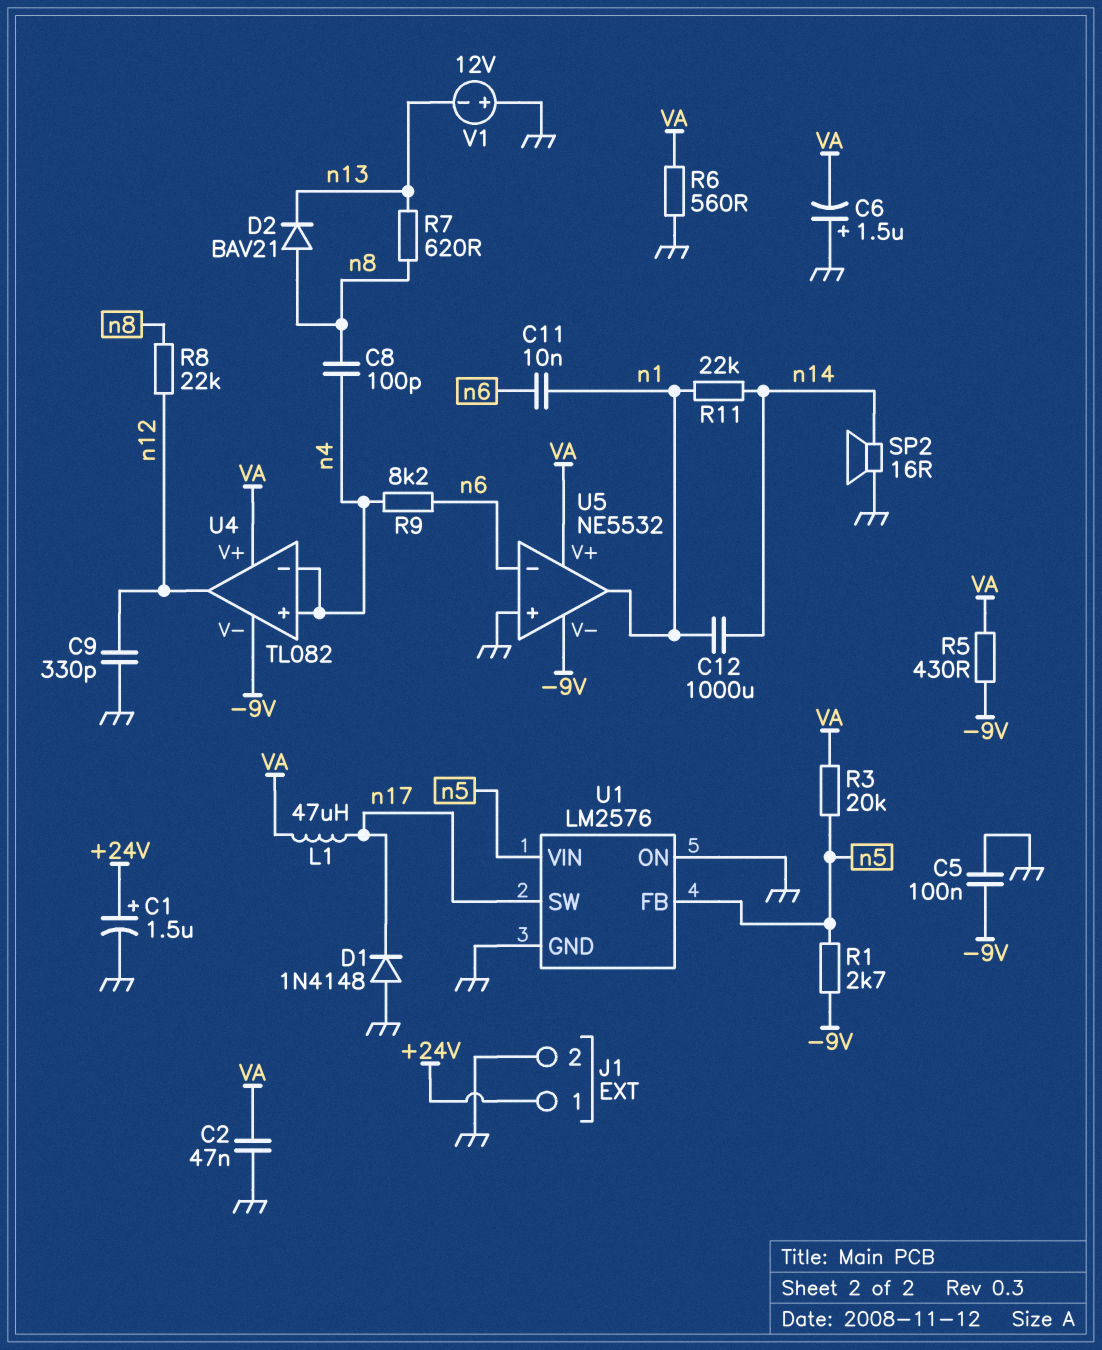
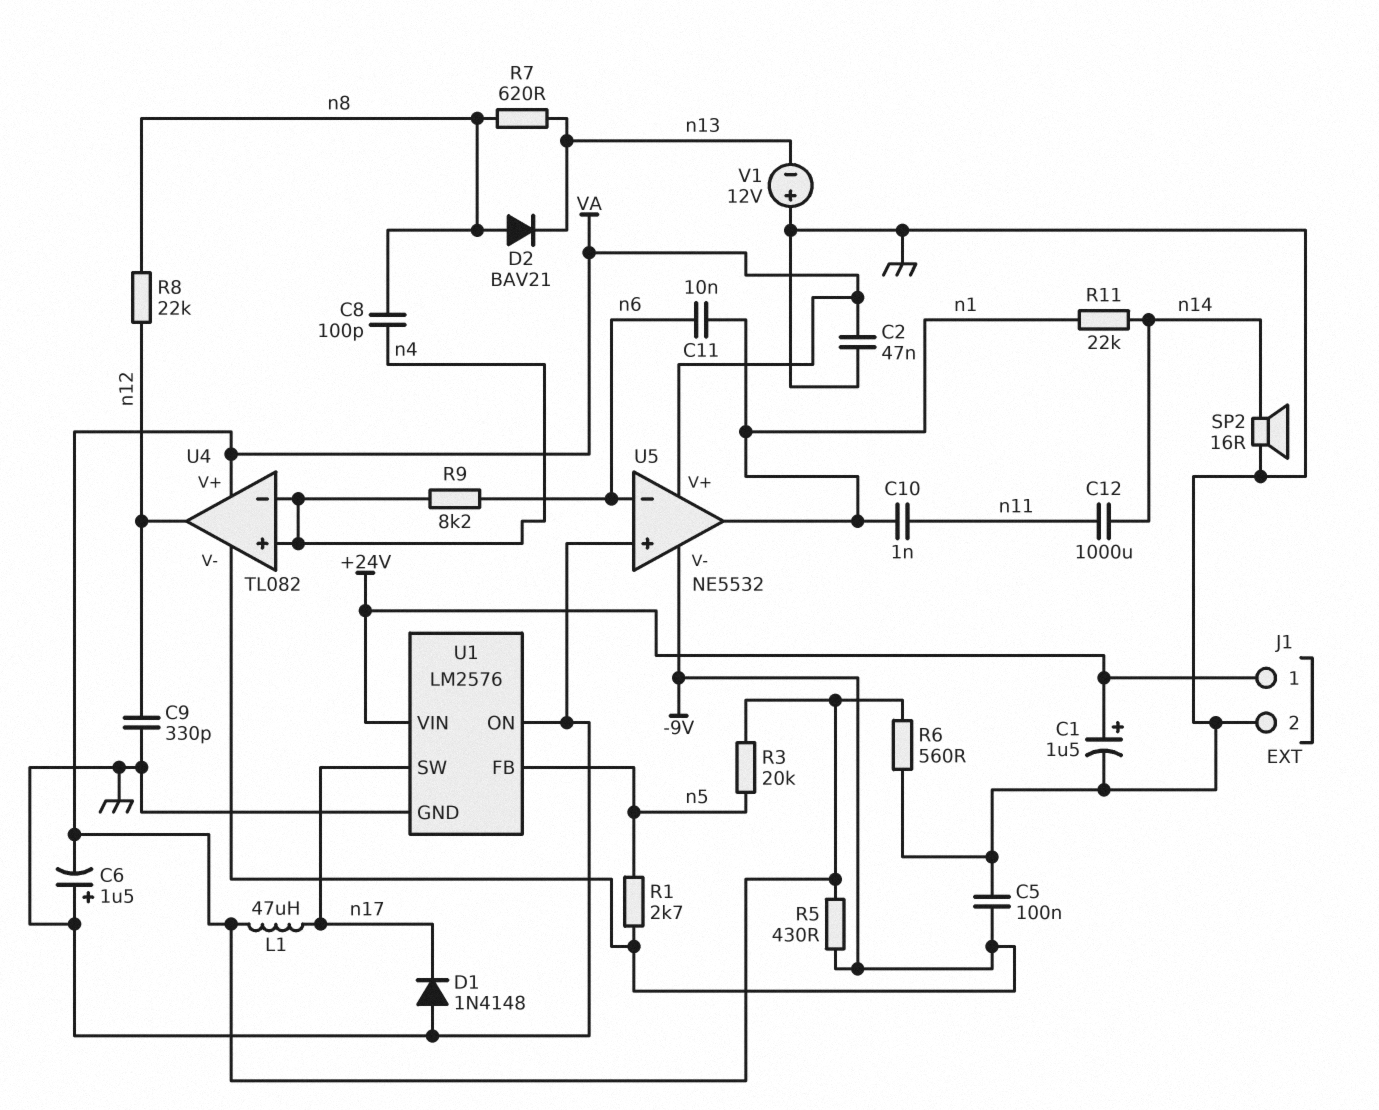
C10: none -> 1nF (n1, n11)
C12: 1000uF (n1, n14) -> 1000uF (n11, n14)
U1 pin VIN: n5 -> +24V

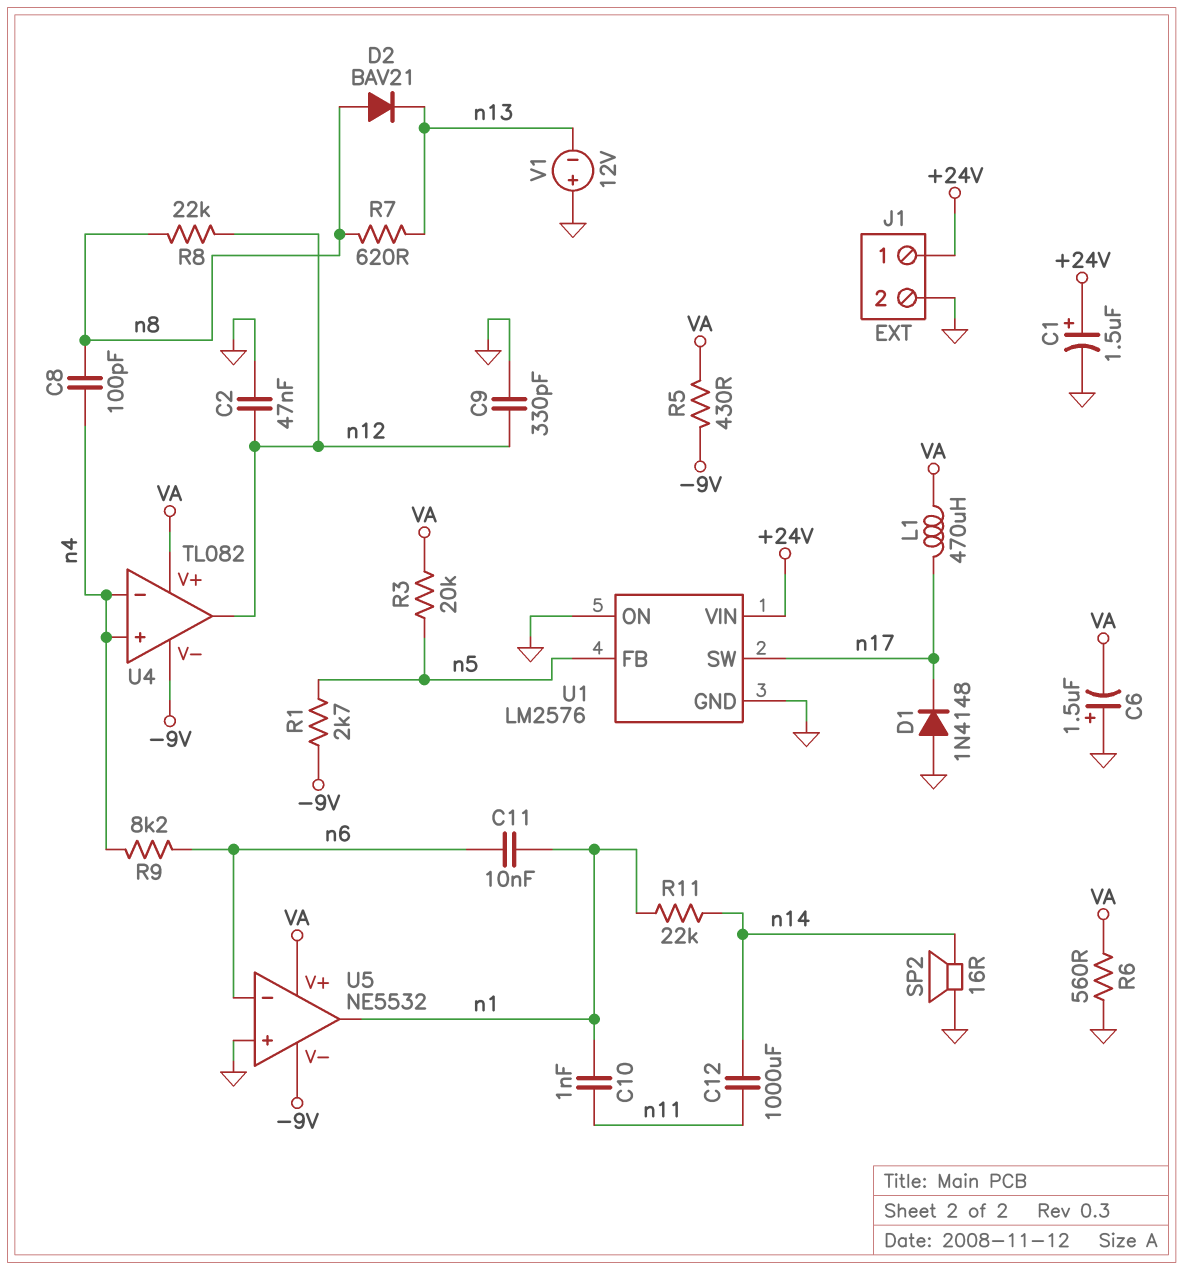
C2: 47nF (GND, VA) -> 47nF (GND, n12)
C5: 100nF (-9V, GND) -> none
L1: 47uH (VA, n17) -> 470uH (VA, n17)

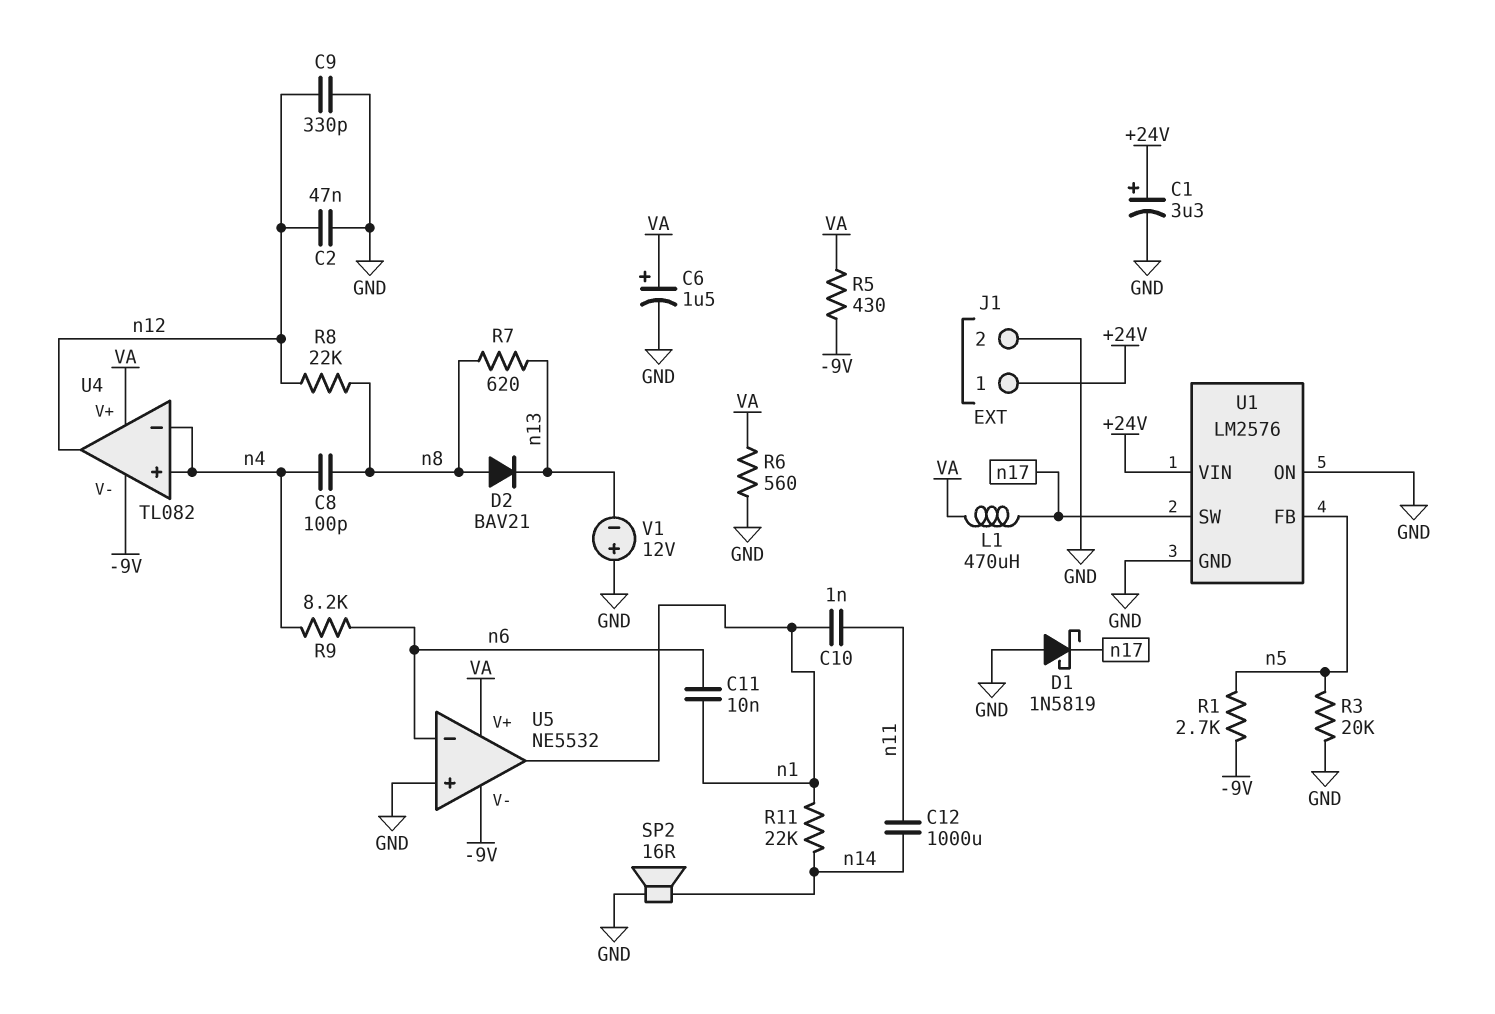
C1: 1.5uF (plus +24V, minus GND) -> 3.3uF (plus +24V, minus GND)
C6: 1.5uF (plus GND, minus VA) -> 1.5uF (plus VA, minus GND)
D1: diode 1N4148 (A GND, K n17) -> schottky 1N5819 (A GND, K n17)
R3: 20k (VA, n5) -> 20k (GND, n5)

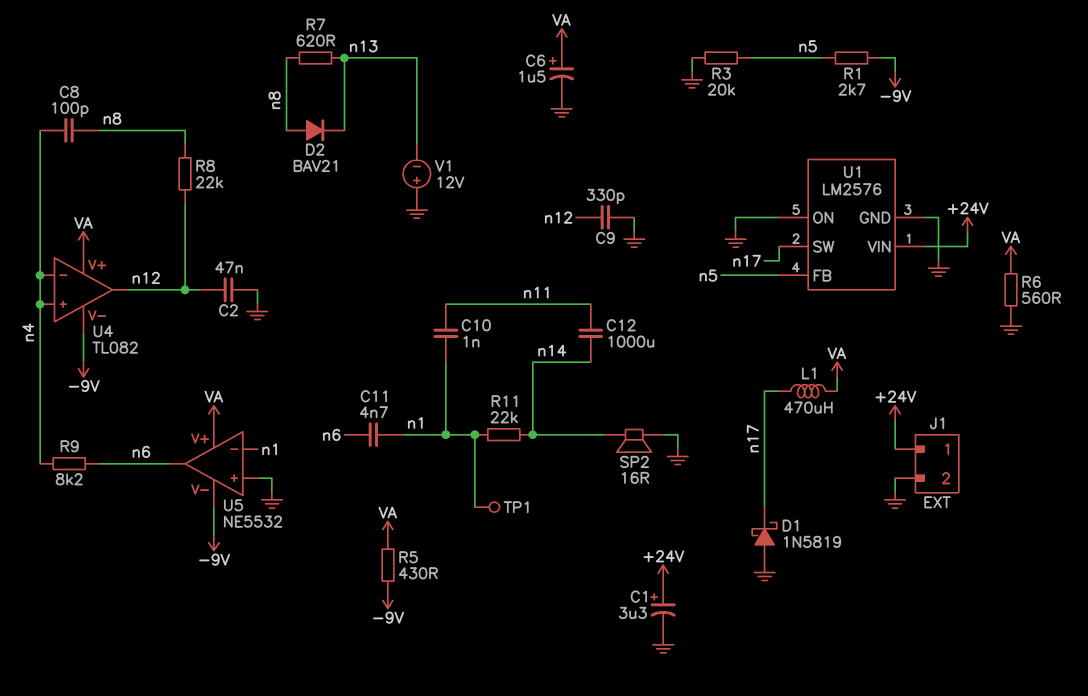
C11: 10nF (n1, n6) -> 4.7nF (n1, n6)
TP1: none -> test point (n1)
U5 pin in-: n6 -> n1
U5 pin out: n1 -> n6

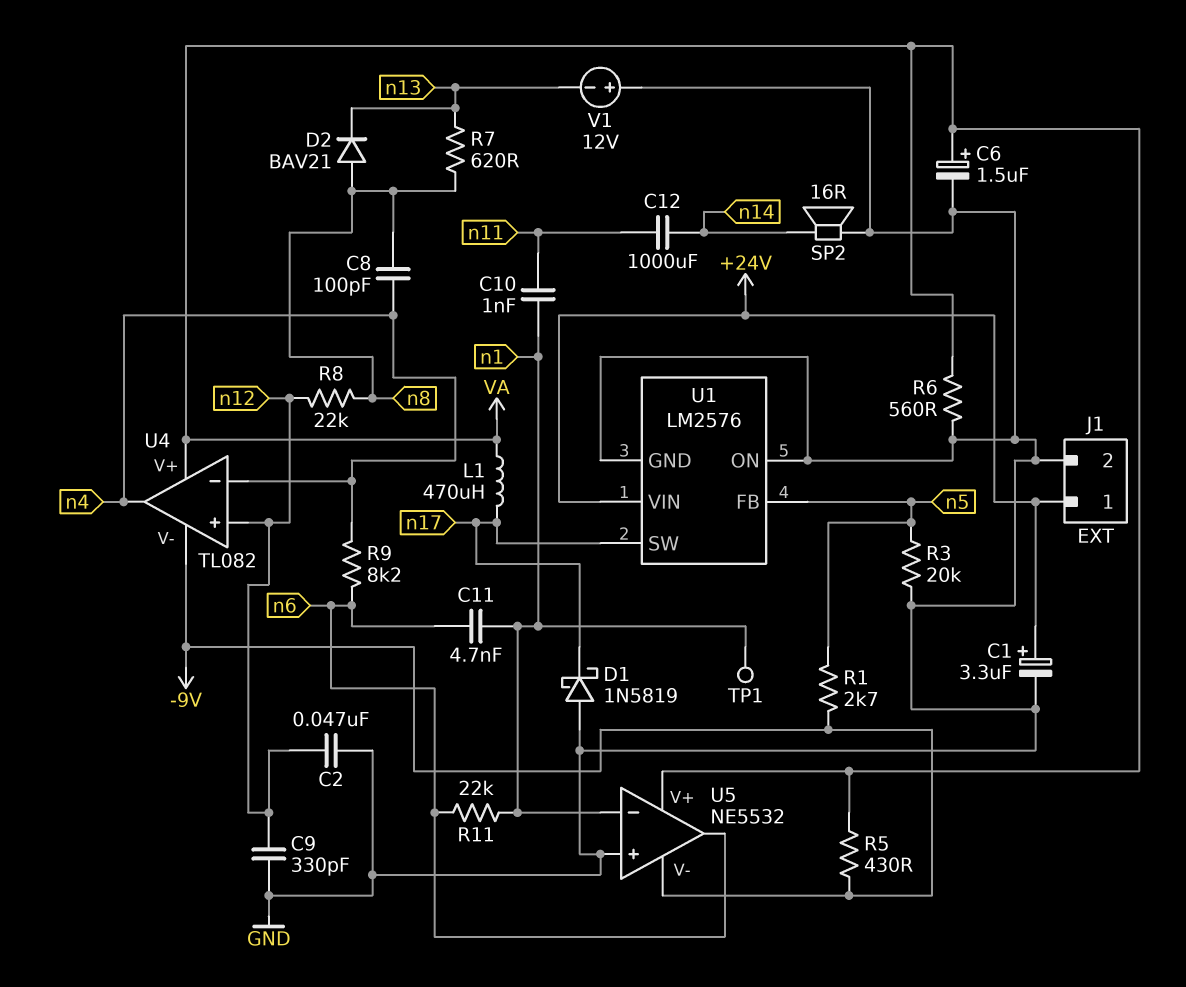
R11: 22k (n1, n14) -> 22k (n1, n6)
U4 pin in+: n4 -> n12
U4 pin out: n12 -> n4

